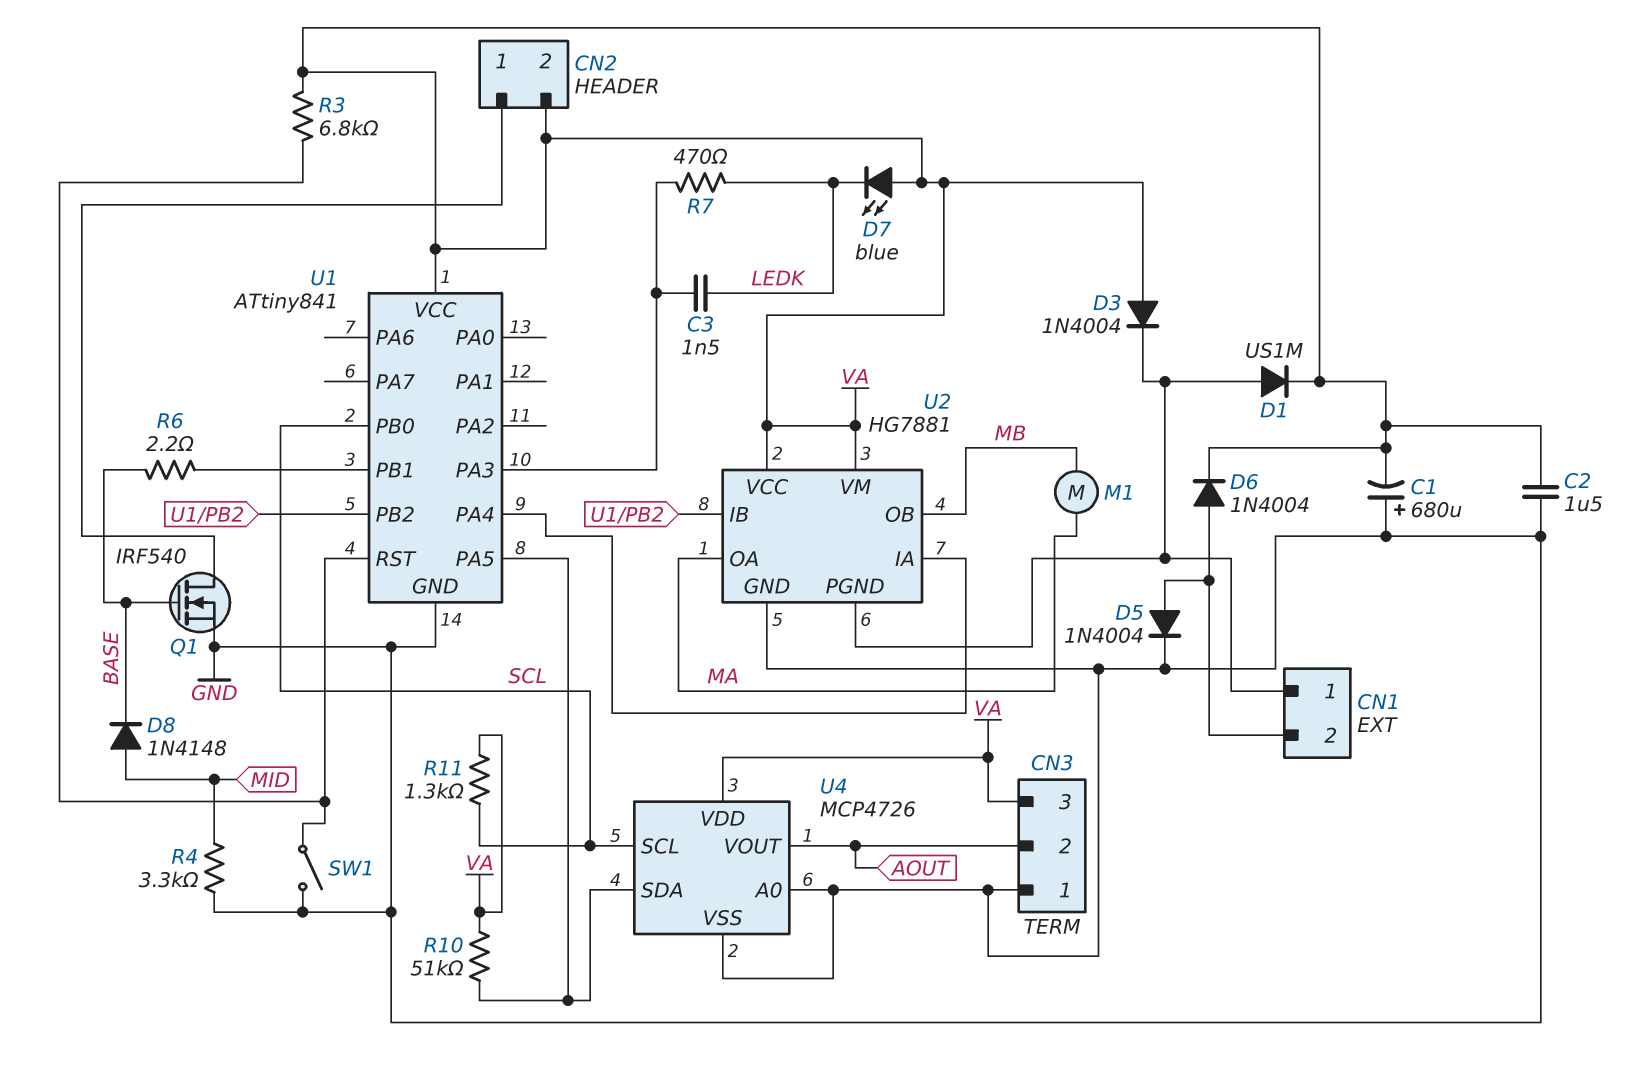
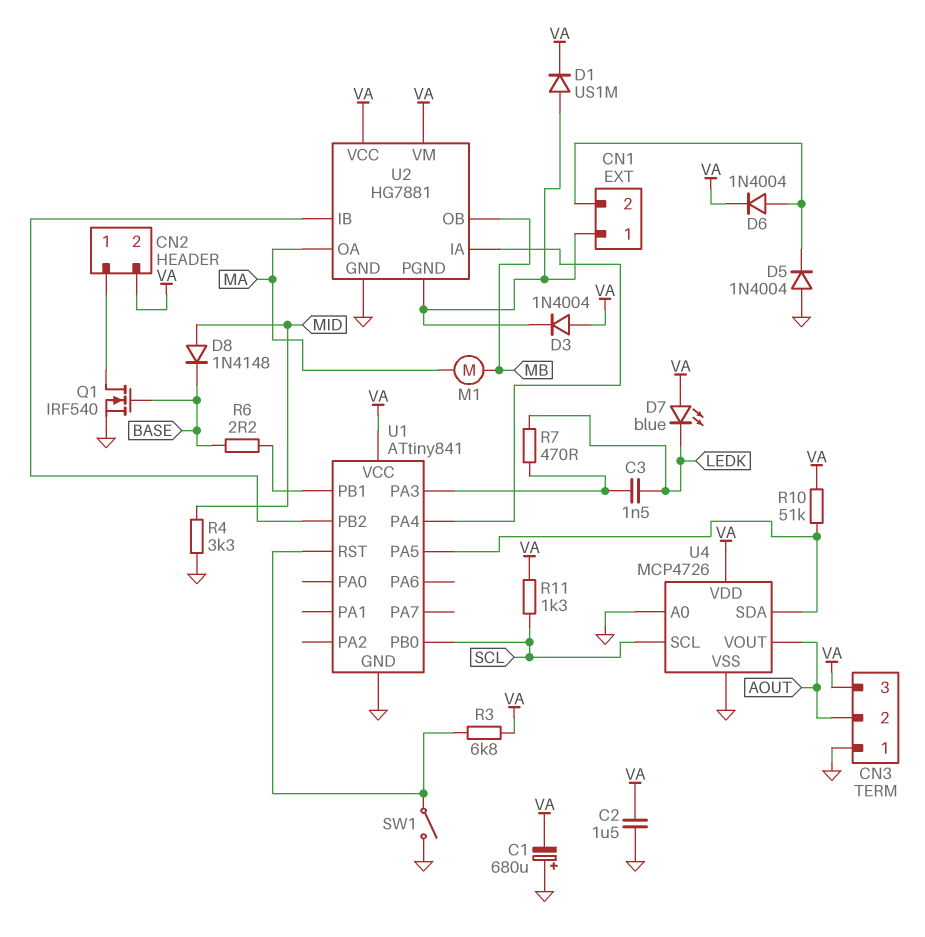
D5: diode 1N4004 (A CN1/2, K GND) -> diode 1N4004 (A GND, K CN1/2)

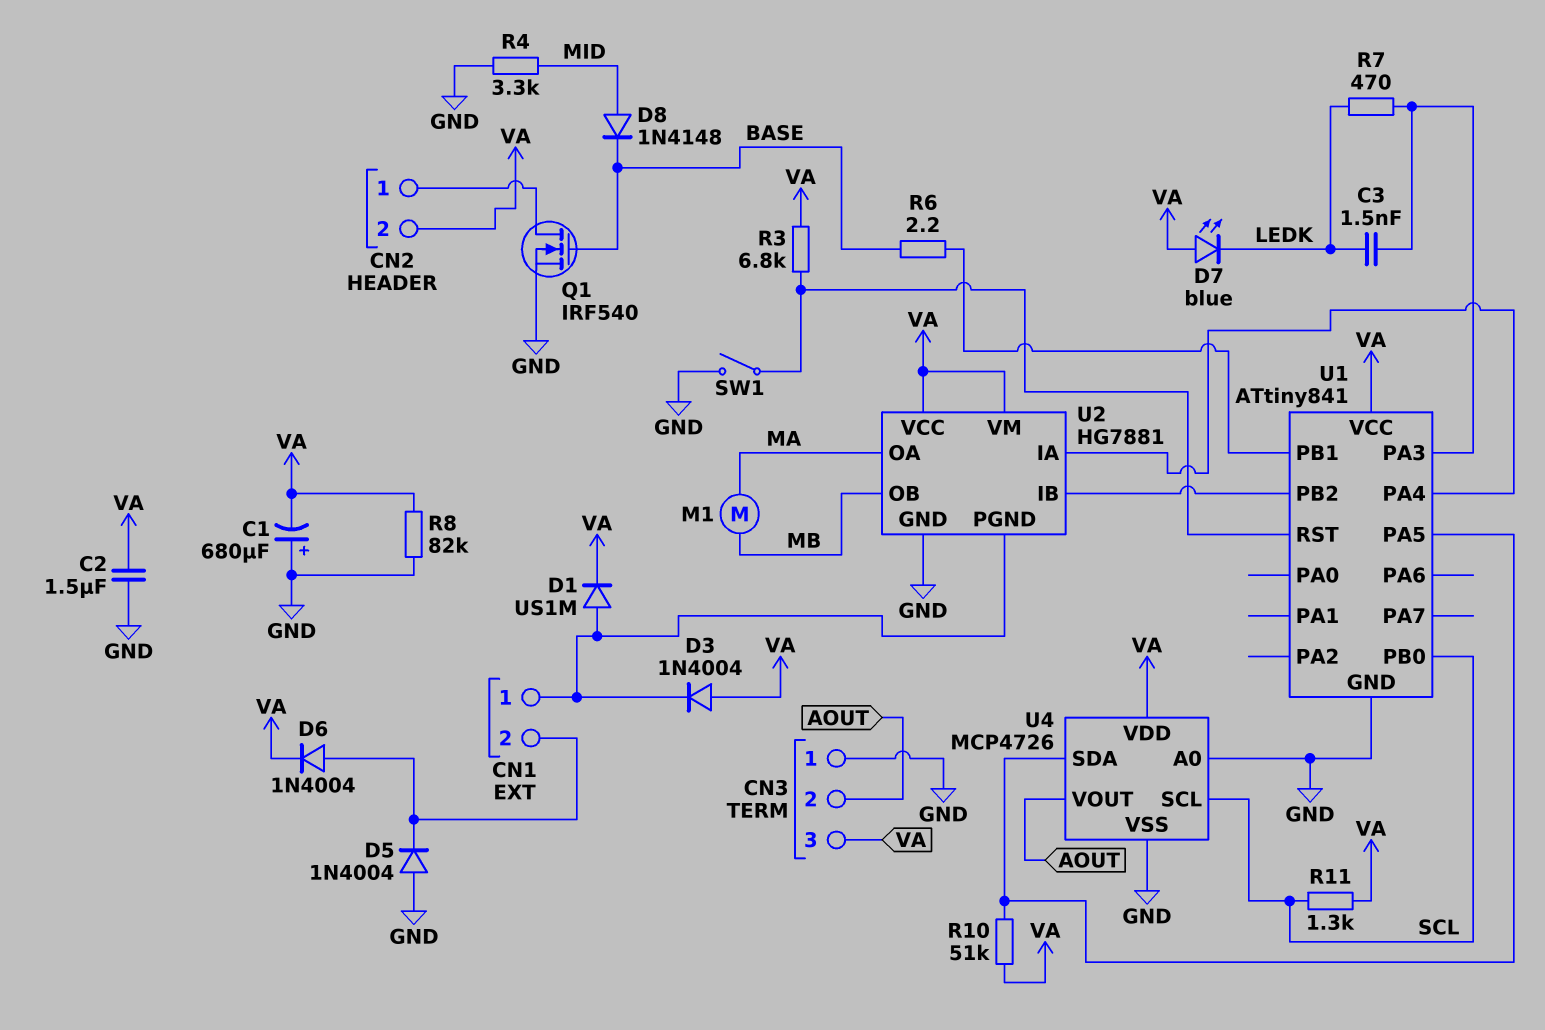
R8: none -> 82k (GND, VA)

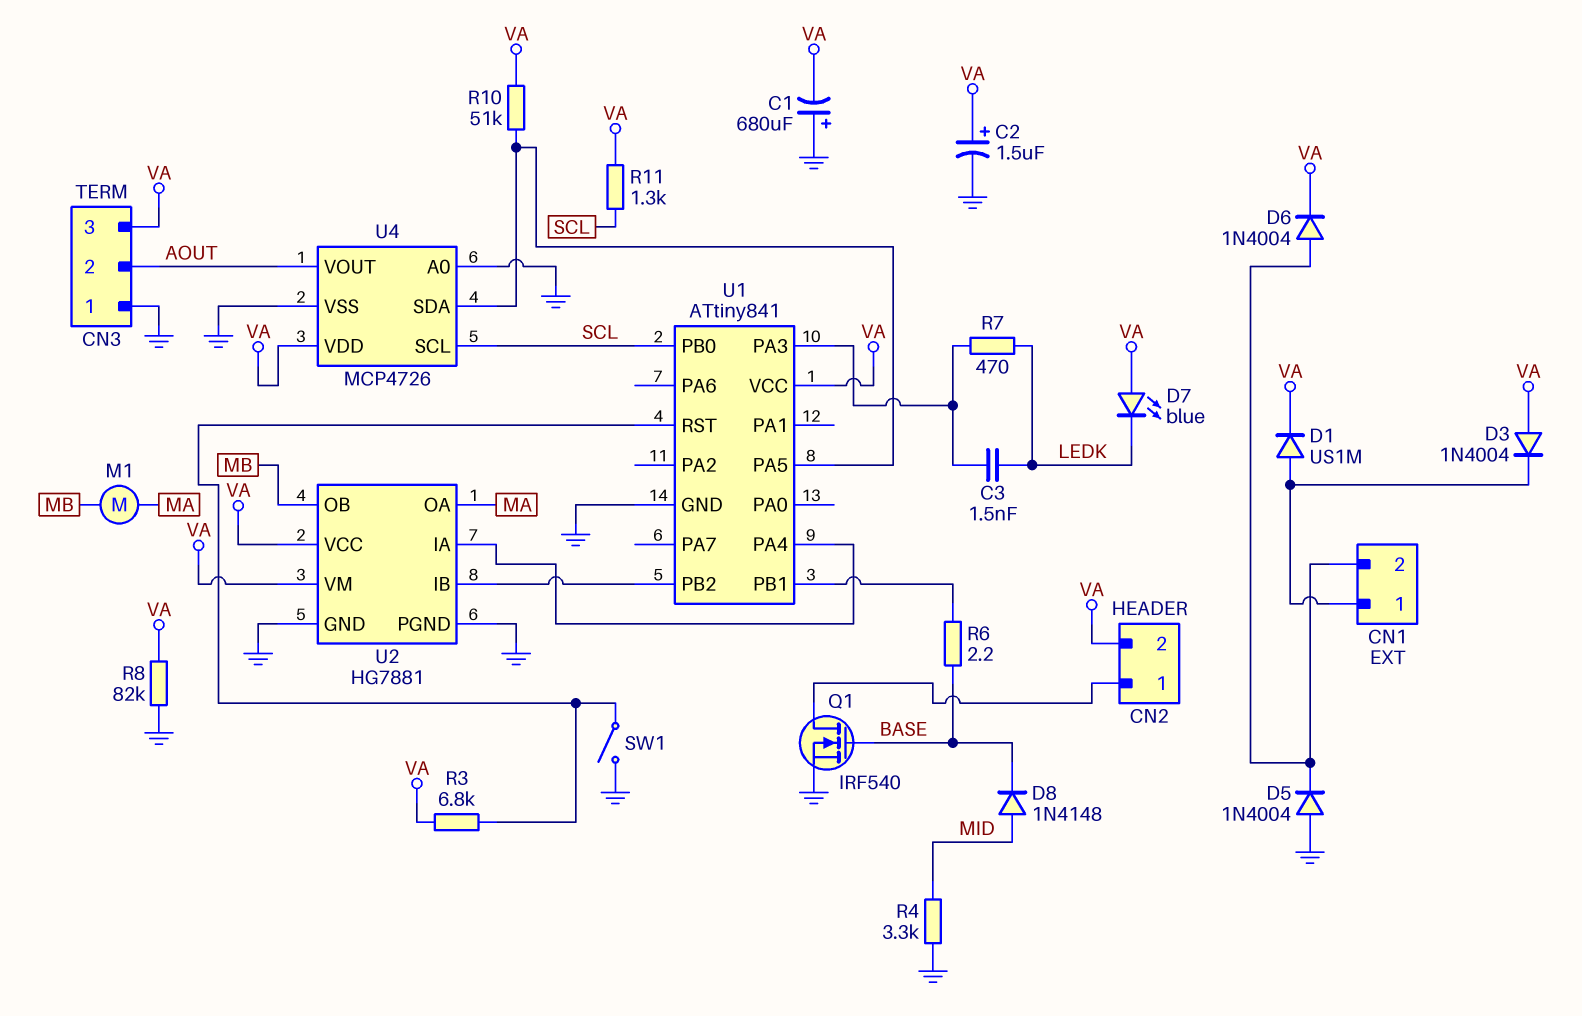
C2: 1.5uF (GND, VA) -> 1.5uF (plus VA, minus GND)
U2 pin PGND: CN1/1 -> GND

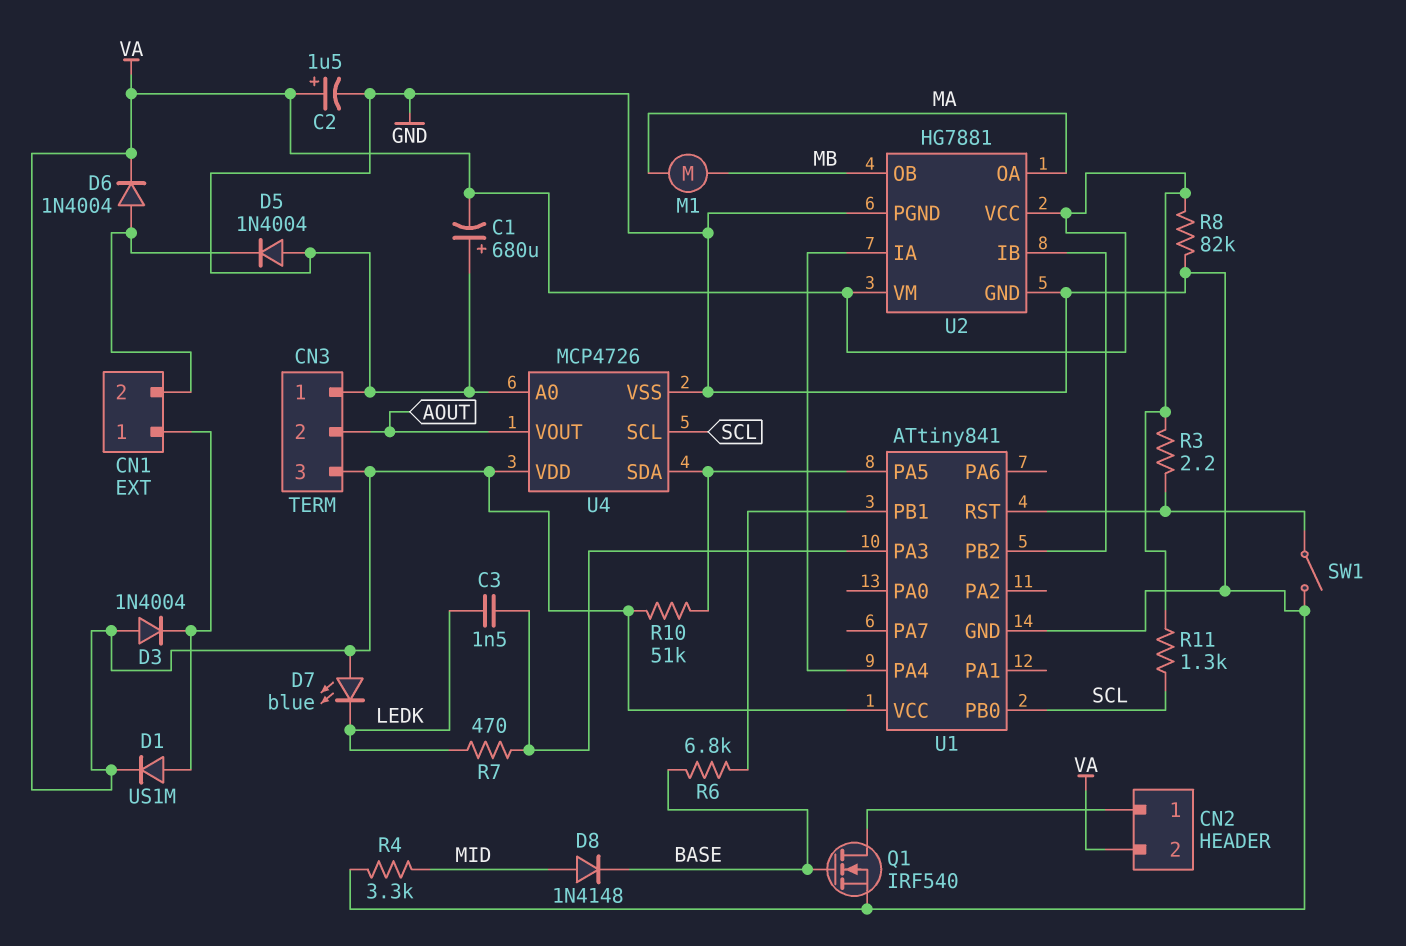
R3: 6.8k (U1/RST, VA) -> 2.2 (U1/RST, VA)
R6: 2.2 (BASE, U1/PB1) -> 6.8k (BASE, U1/PB1)

